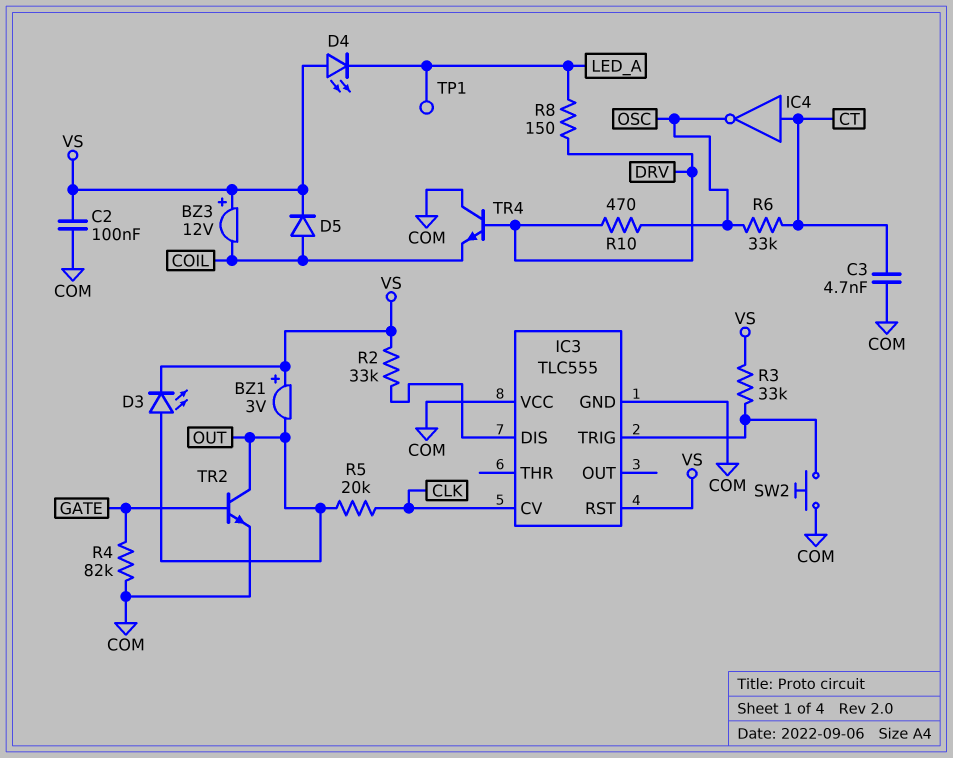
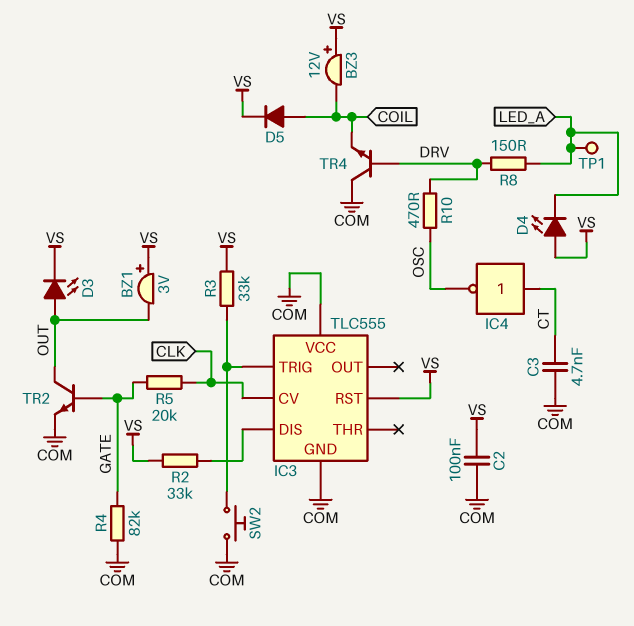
R5: 20k (CLK, OUT) -> 20k (CLK, GATE)
R6: 33k (CT, OSC) -> none

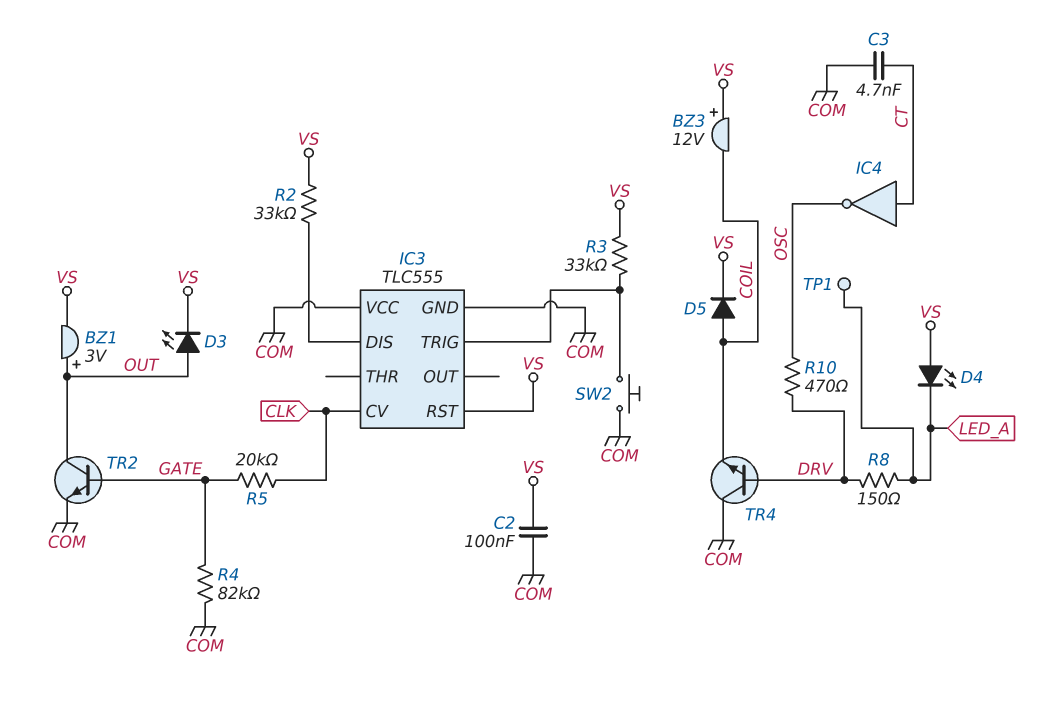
BZ1: buzzer 3V (plus VS, minus OUT) -> buzzer 3V (plus OUT, minus VS)

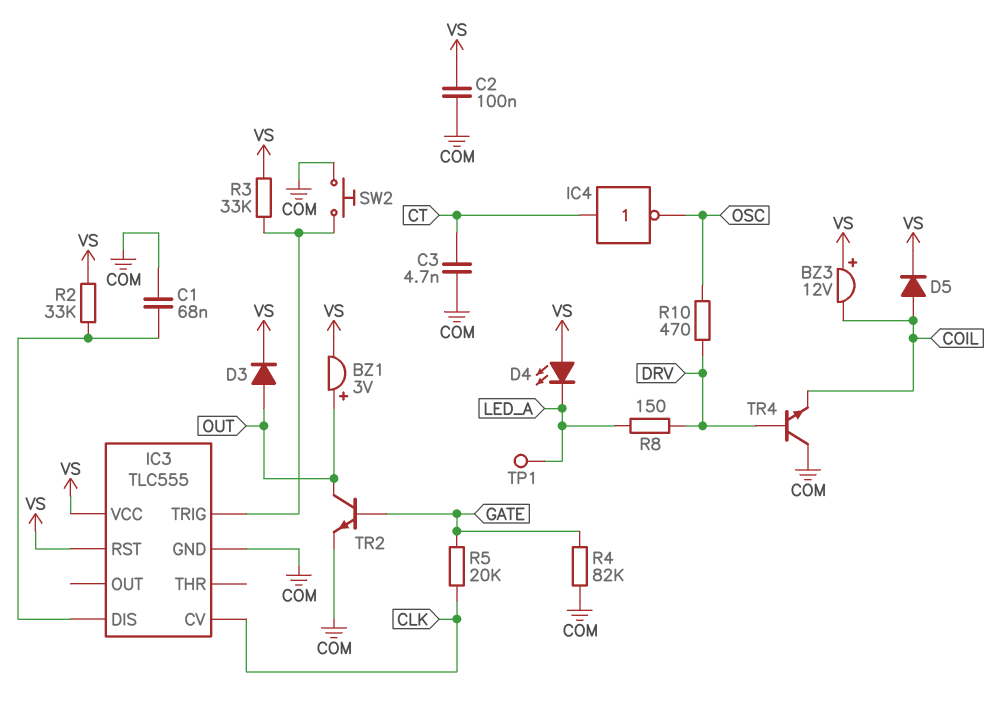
C1: none -> 68nF (COM, IC3/DIS)
D3: LED (A OUT, K VS) -> diode (A OUT, K VS)
IC3 pin VCC: COM -> VS

